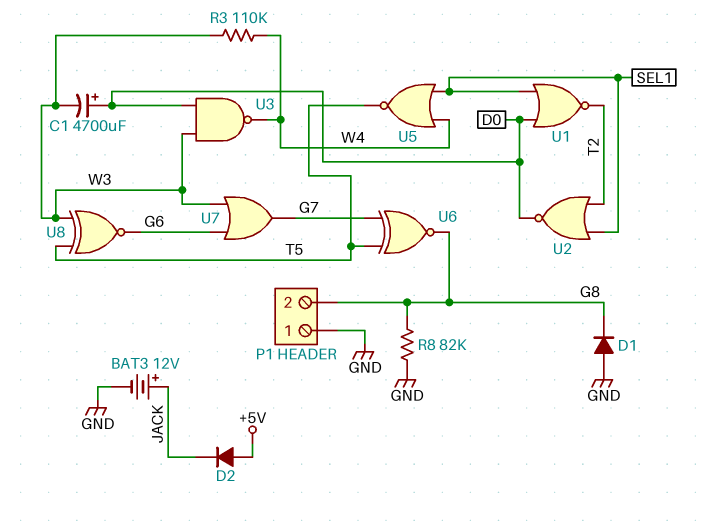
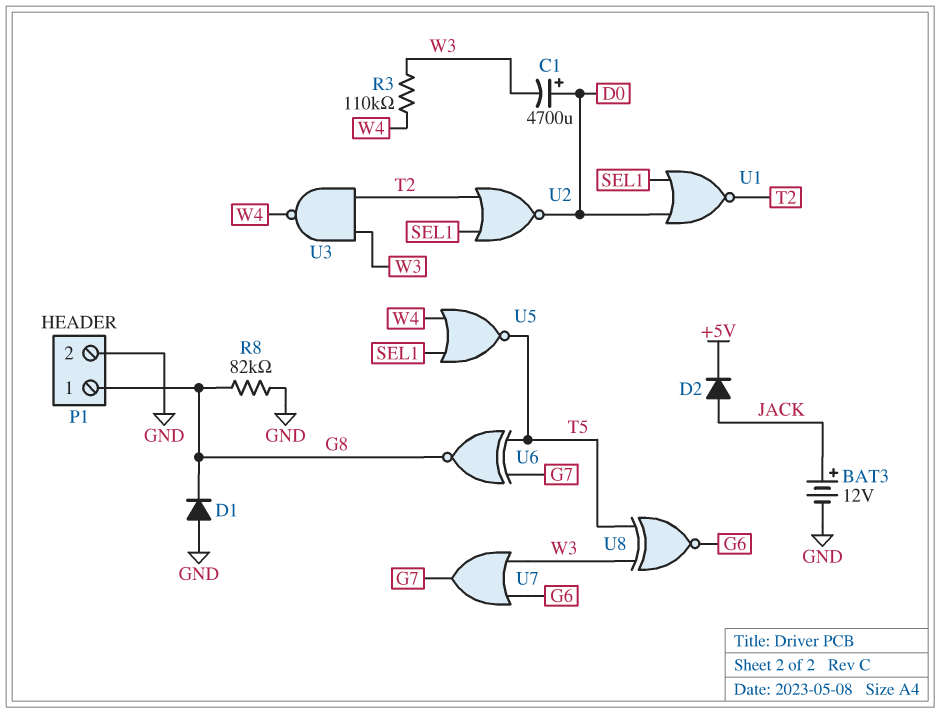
D2: diode (A +5V, K JACK) -> diode (A JACK, K +5V)
P1 pin 1: GND -> G8
P1 pin 2: G8 -> GND
U3: NAND (in D0, in W3, out W4) -> NAND (in T2, in W3, out W4)

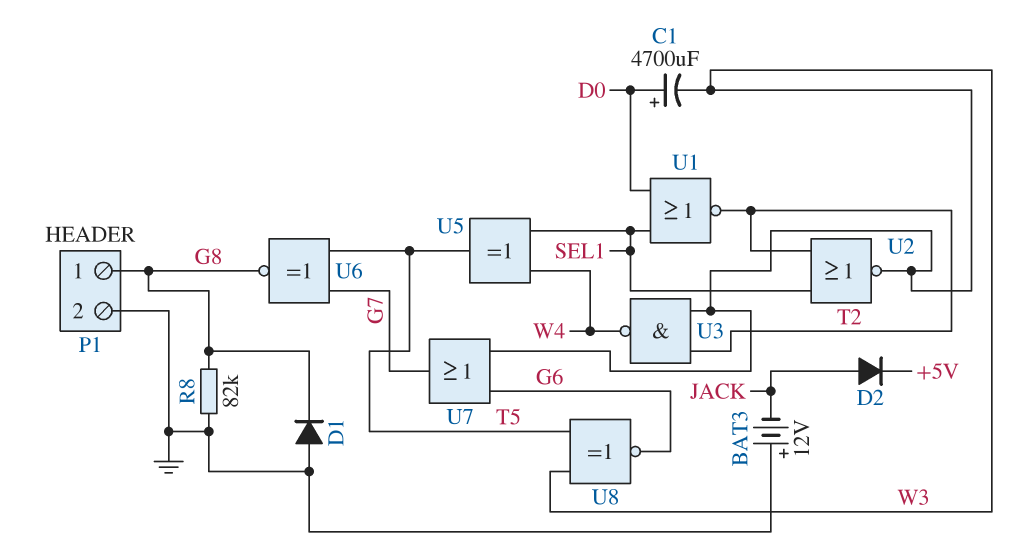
BAT3: 12V (plus JACK, minus GND) -> 12V (plus GND, minus JACK)
R3: 110k (W3, W4) -> none
U2: NOR (in SEL1, in T2, out D0) -> NOR (in SEL1, in T2, out W3)
U5: NOR (in SEL1, in W4, out T5) -> XOR (in SEL1, in W4, out T5)

